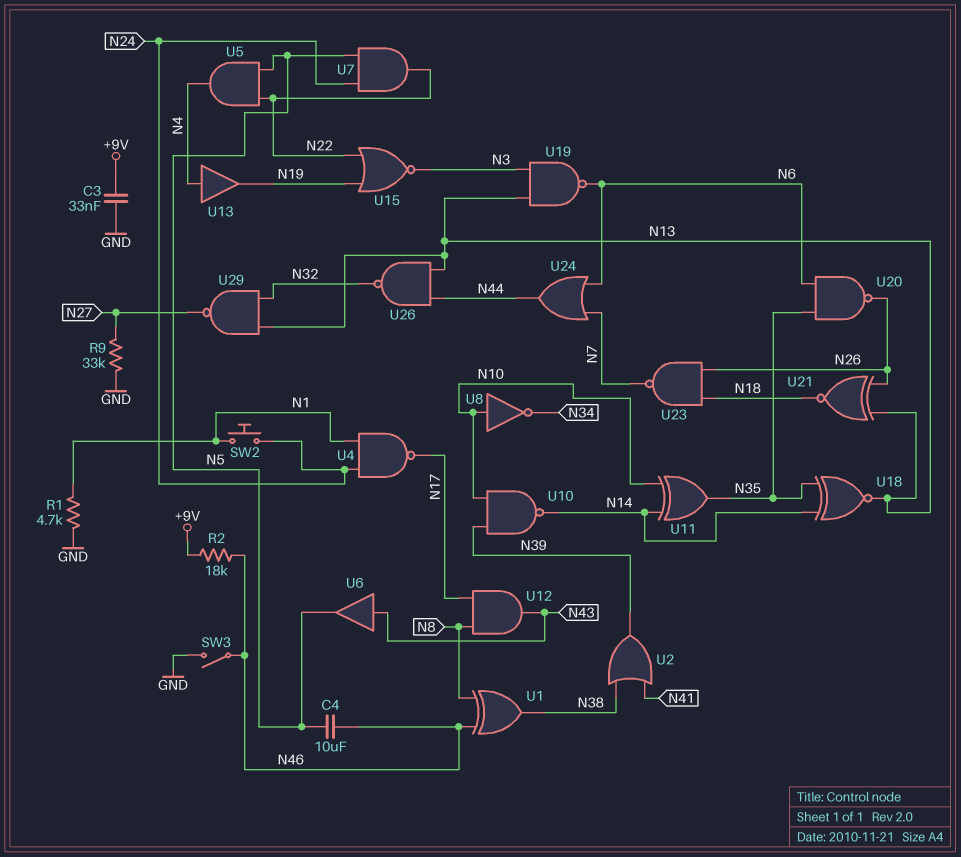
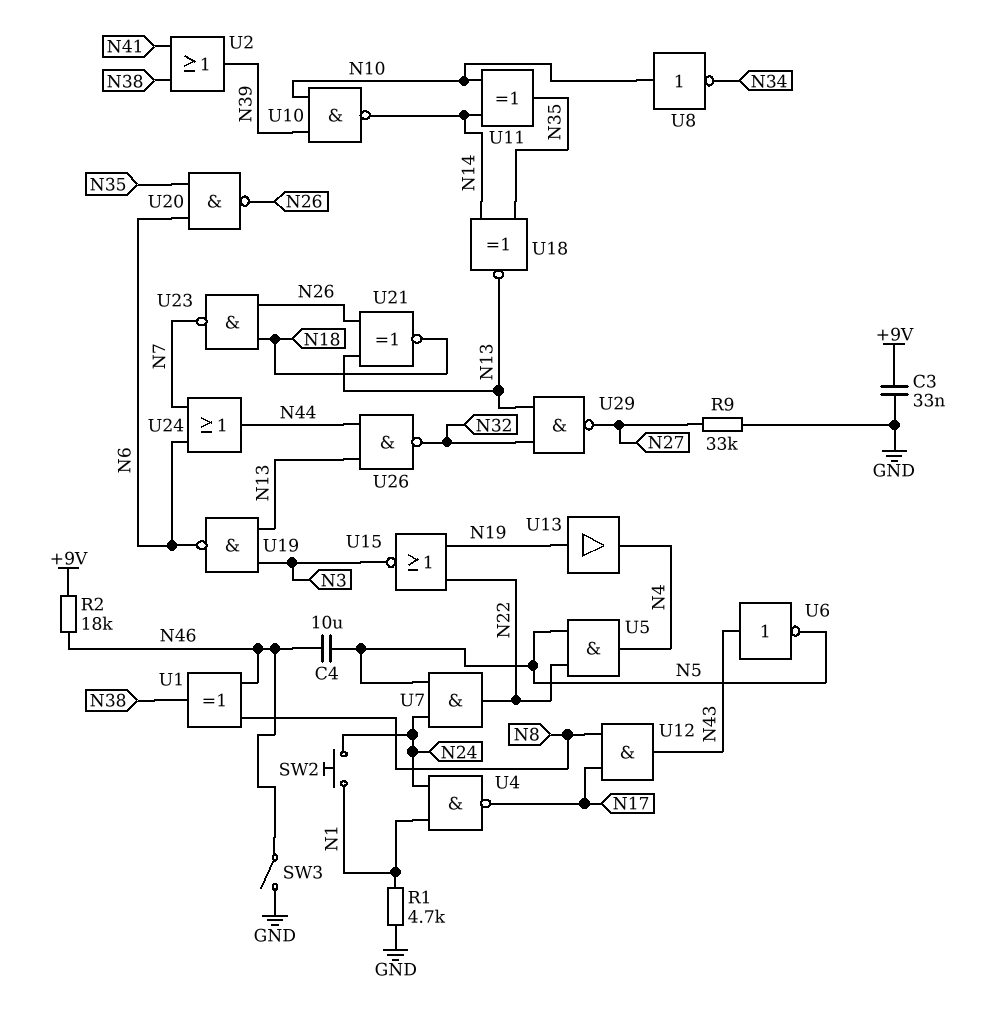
U6: buffer (in N43, out N5) -> NOT (in N43, out N5)
U13: buffer (in N4, out N19) -> buffer (in N19, out N4)

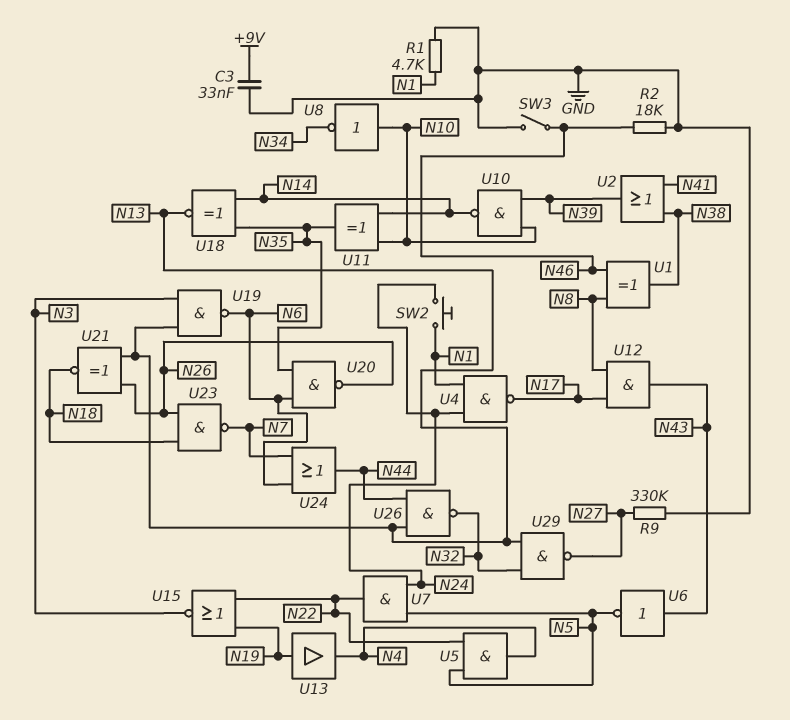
C4: 10uF (N5, N46) -> none
R2: 18k (+9V, N46) -> 18k (GND, N46)
R9: 33k (GND, N27) -> 330k (GND, N27)

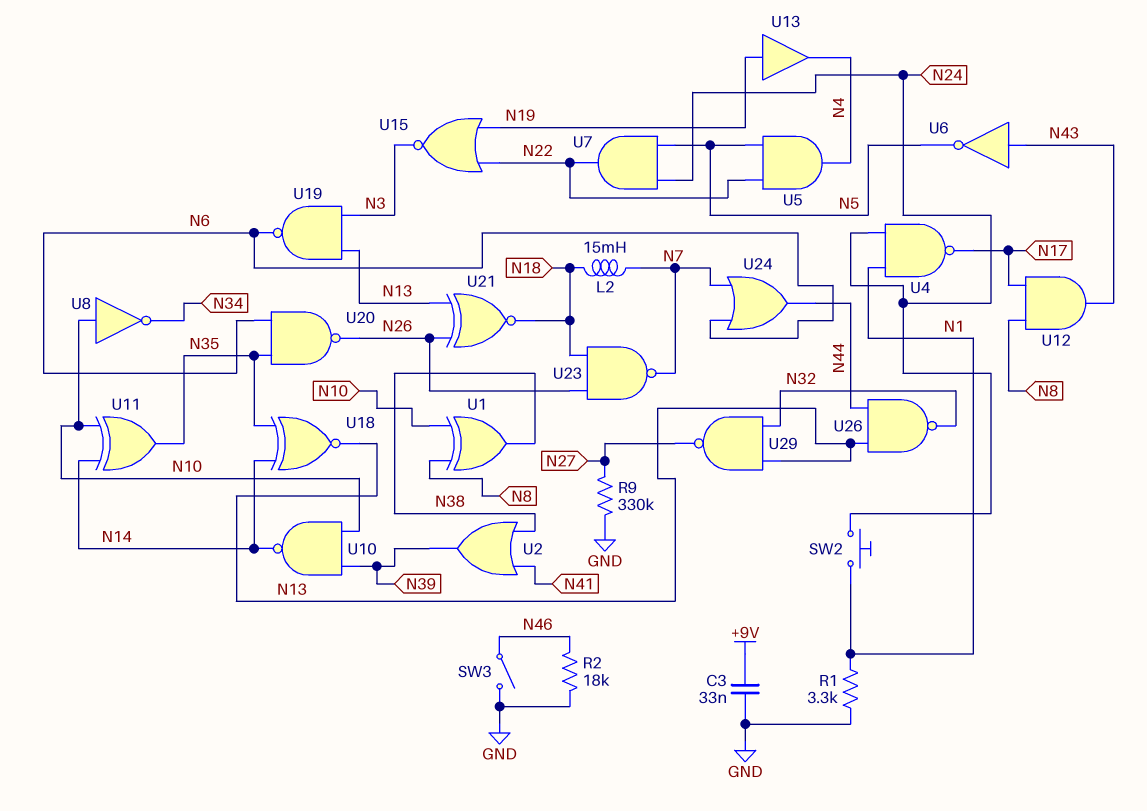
L2: none -> 15mH (N7, N18)
R1: 4.7k (GND, N1) -> 3.3k (GND, N1)
U1: XOR (in N8, in N46, out N38) -> XOR (in N8, in N10, out N38)

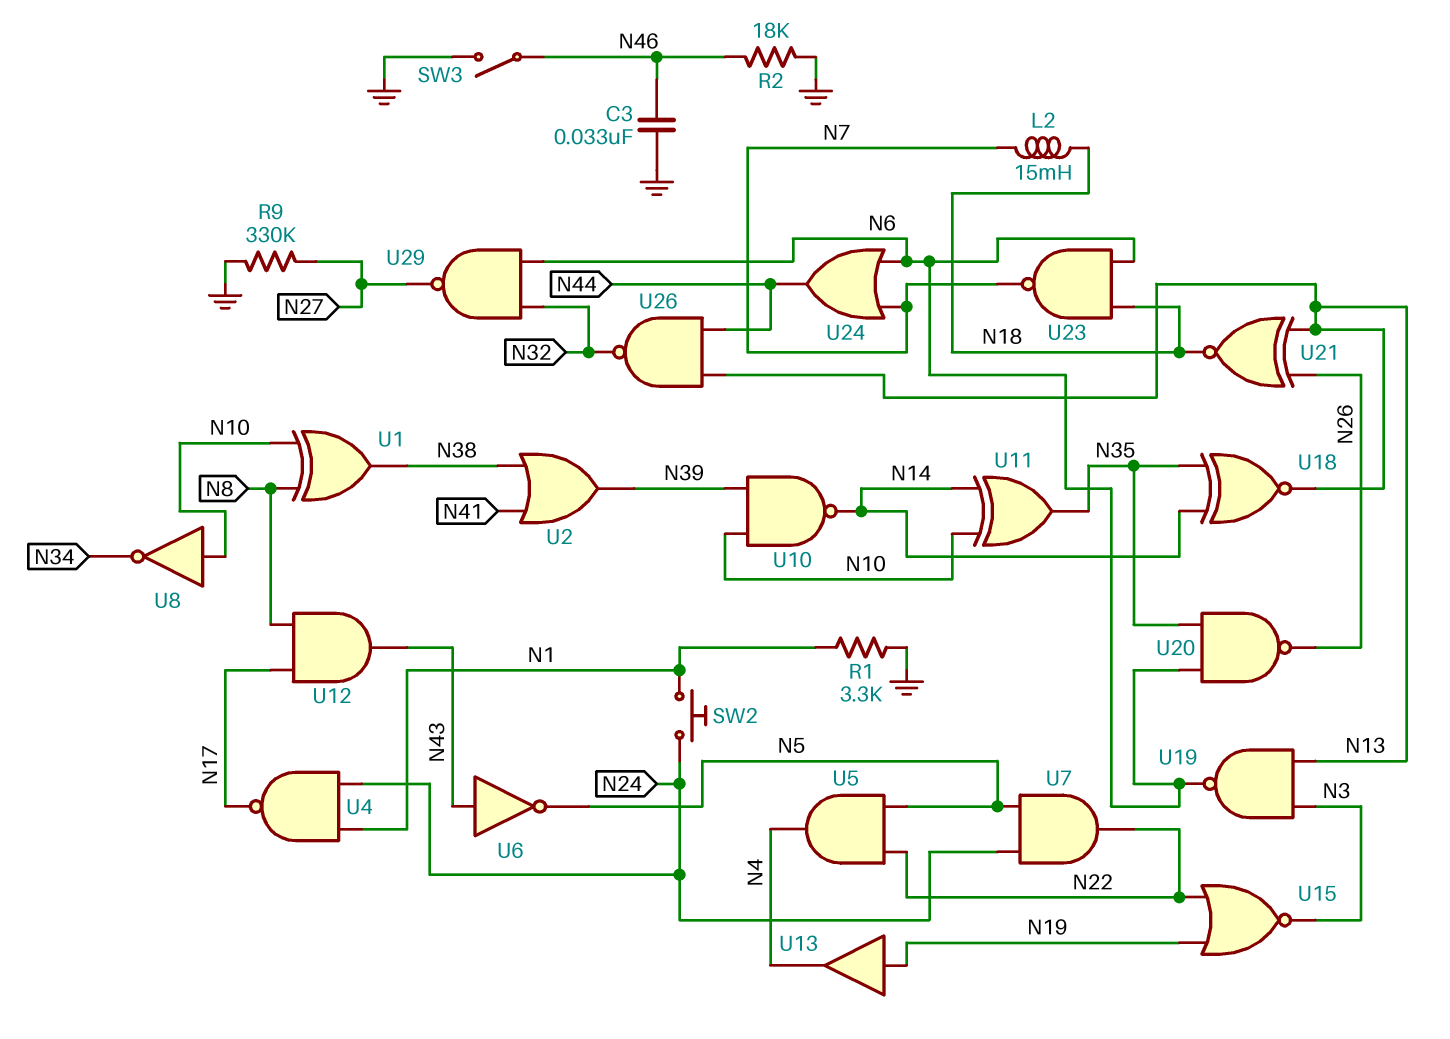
C3: 33nF (+9V, GND) -> 33nF (GND, N46)
U23: NAND (in N18, in N26, out N7) -> NAND (in N6, in N18, out N7)
U29: NAND (in N13, in N32, out N27) -> NAND (in N6, in N32, out N27)

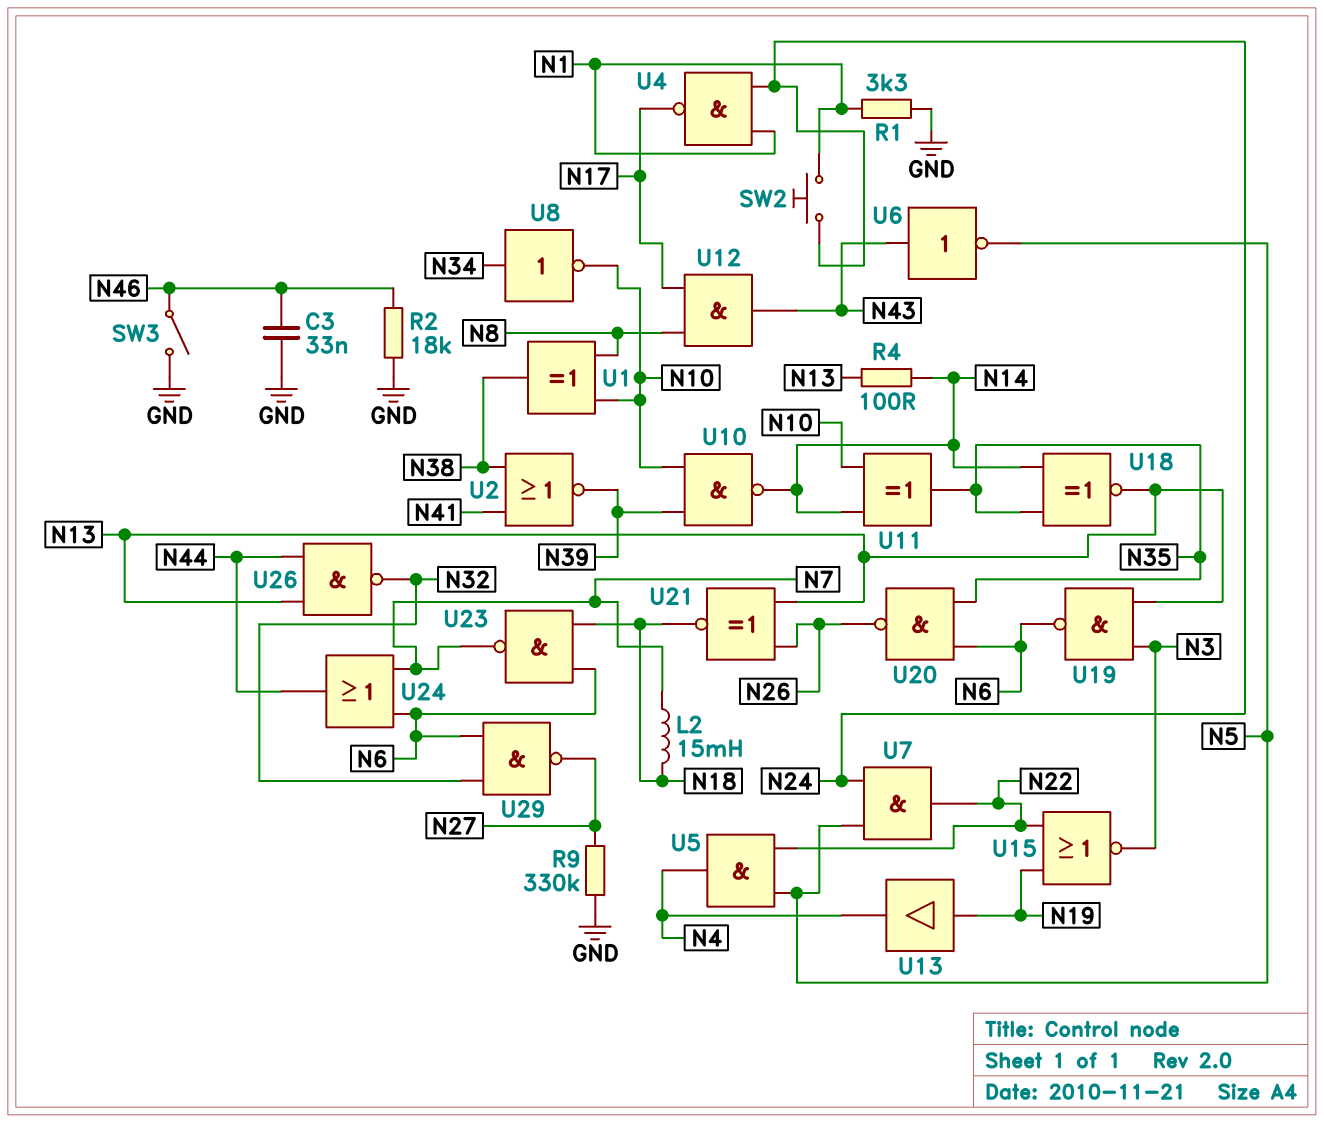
R4: none -> 100 (N13, N14)
U2: OR (in N38, in N41, out N39) -> NOR (in N38, in N41, out N39)
U8: NOT (in N10, out N34) -> NOT (in N34, out N10)

